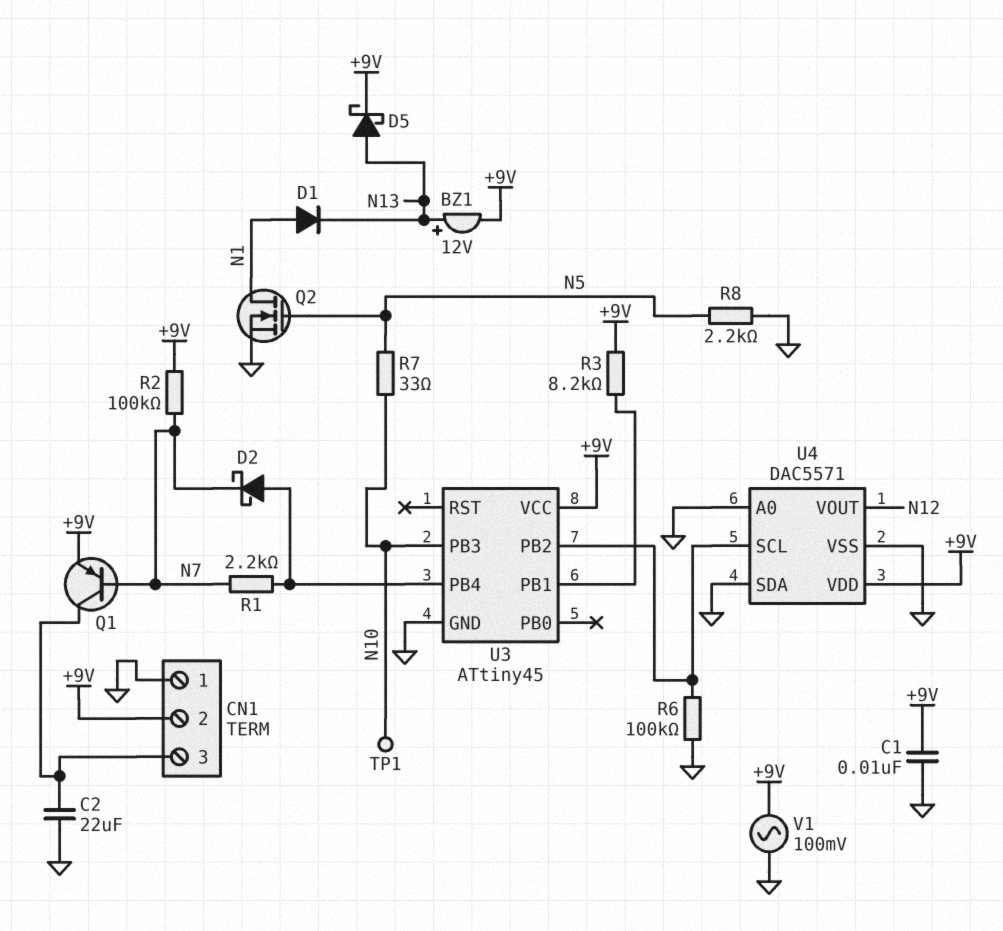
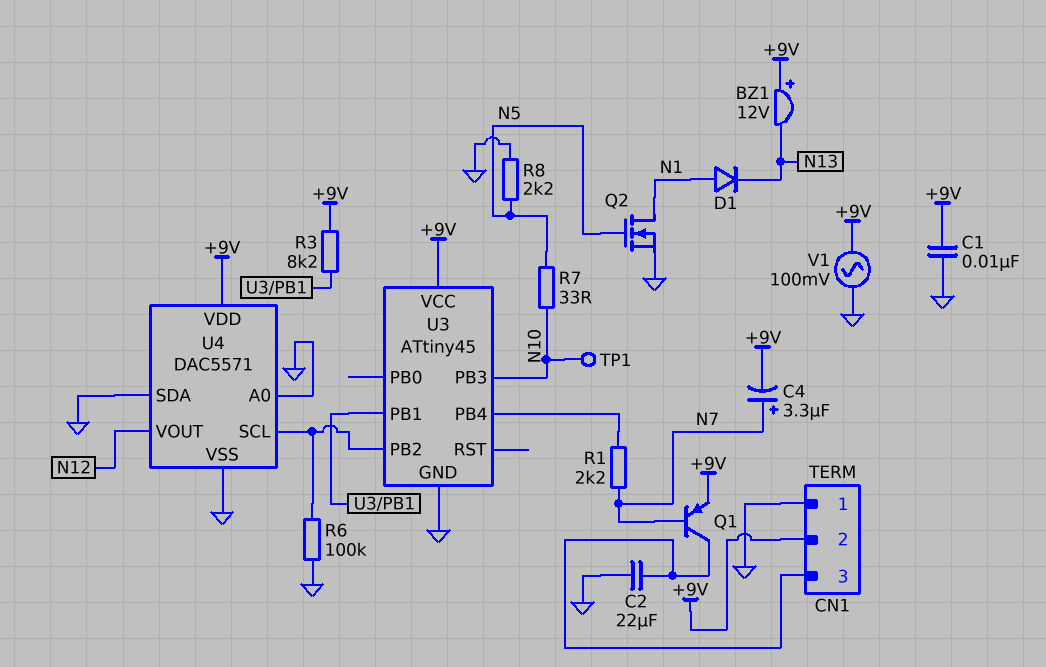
BZ1: buzzer 12V (plus N13, minus +9V) -> buzzer 12V (plus +9V, minus N13)
C4: none -> 3.3uF (plus N7, minus +9V)
D2: schottky (A U3/PB4, K N7) -> none
D5: schottky (A N13, K +9V) -> none
R2: 100k (+9V, N7) -> none

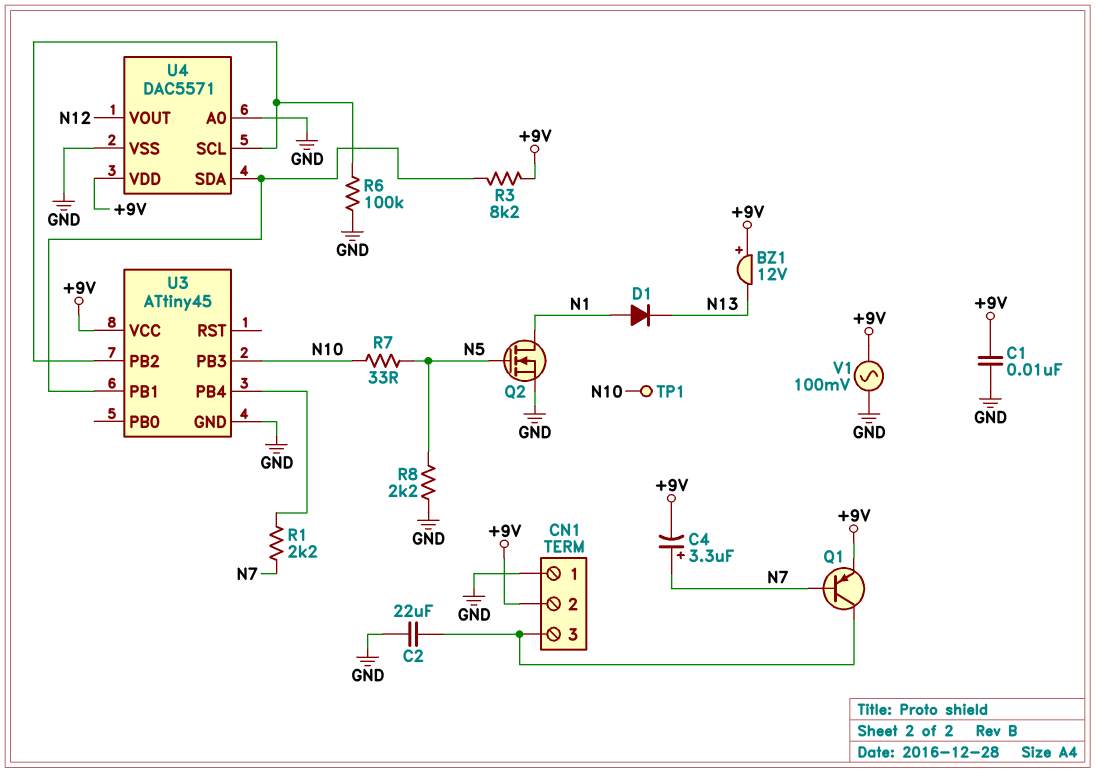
U4 pin SDA: GND -> U3/PB1

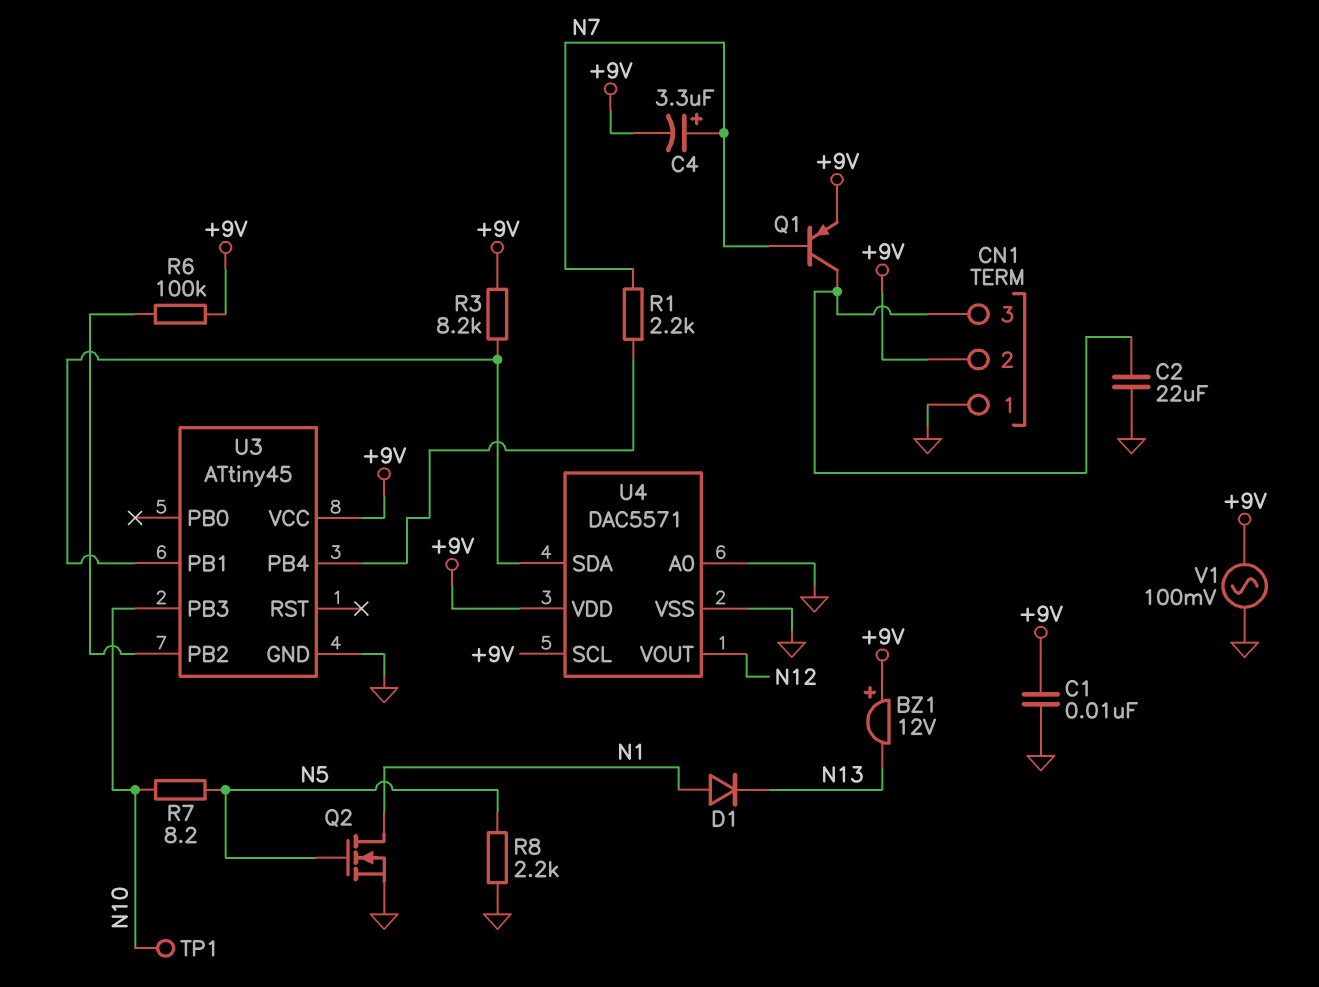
R6: 100k (GND, U3/PB2) -> 100k (+9V, U3/PB2)
R7: 33 (N5, N10) -> 8.2 (N5, N10)
U4 pin SCL: U3/PB2 -> +9V

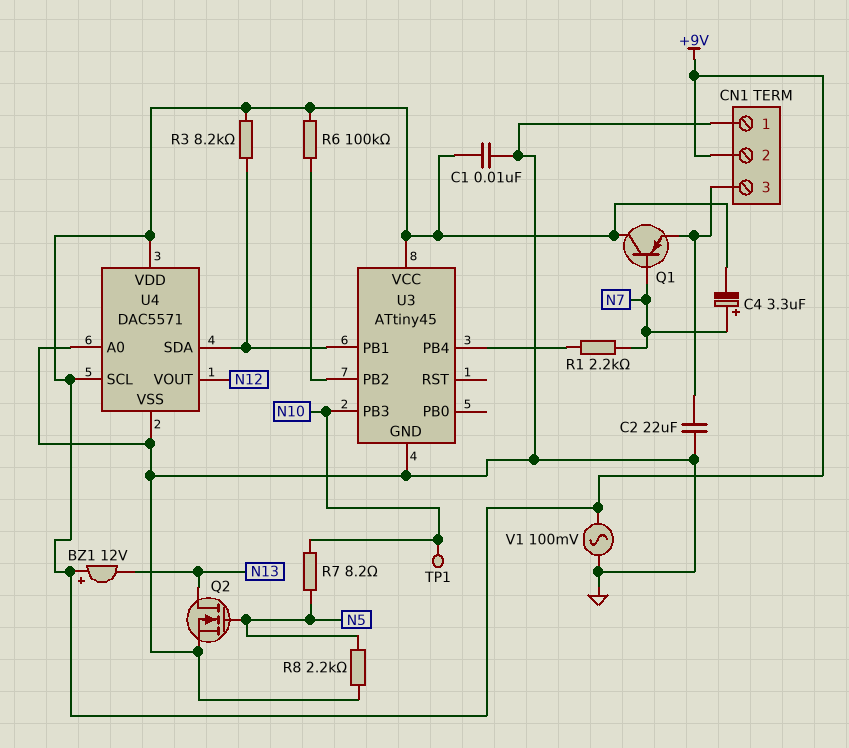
D1: diode (A N1, K N13) -> none
Q1: PNP (B N7, C CN1/3, E +9V) -> PNP (B N7, C +9V, E CN1/3)
Q2: NMOS (G N5, D N1, S GND) -> NMOS (G N5, D N13, S GND)

